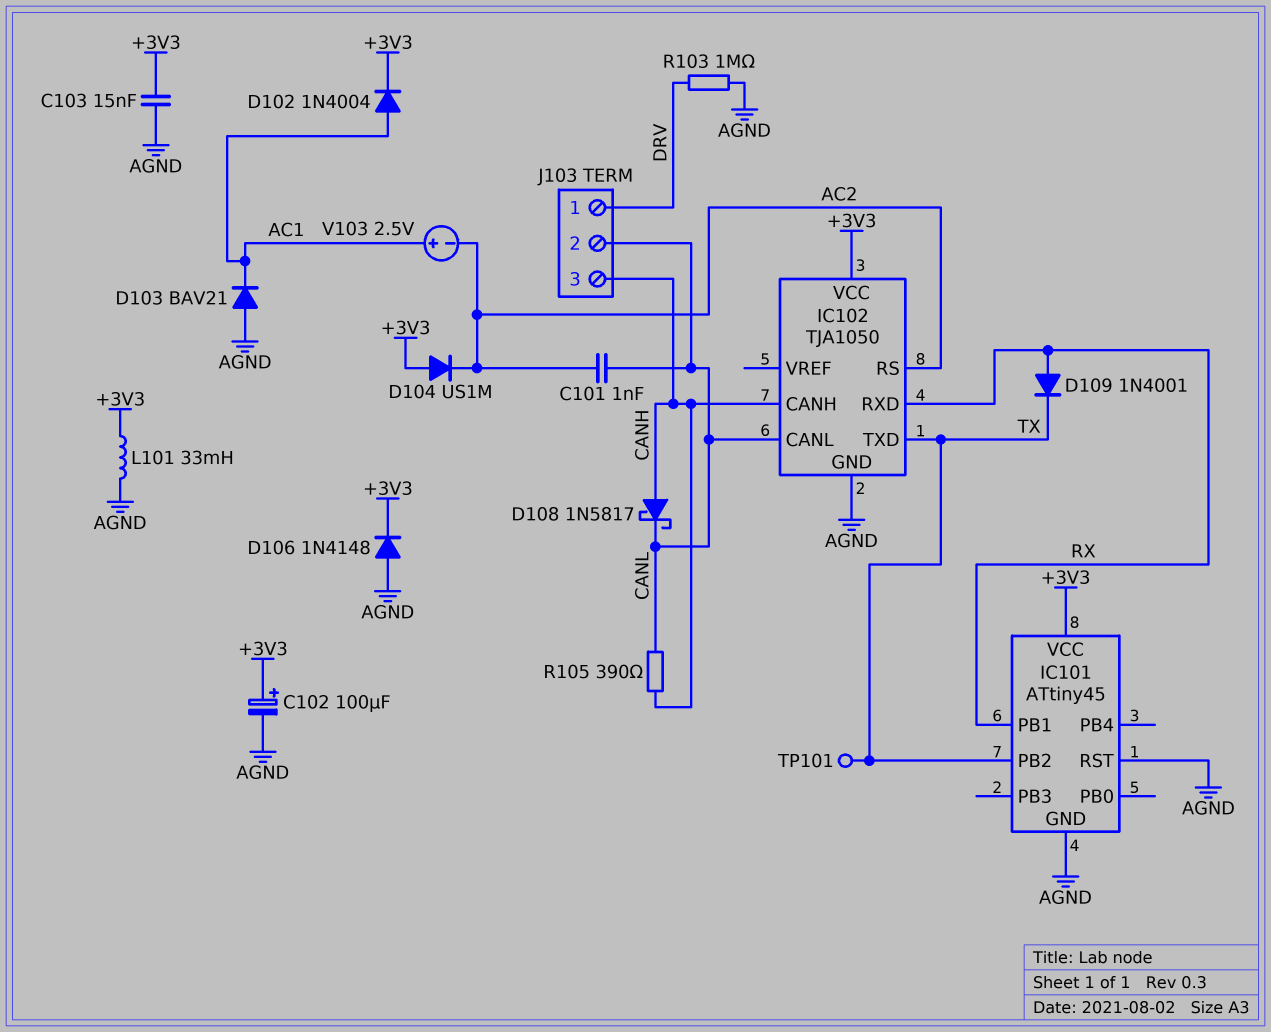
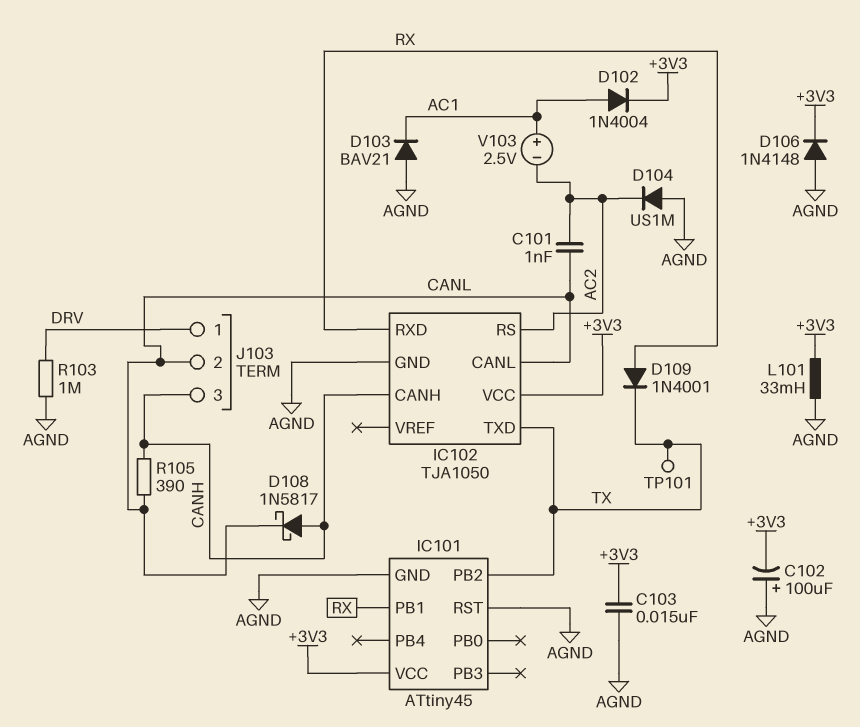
C102: 100uF (plus +3V3, minus AGND) -> 100uF (plus AGND, minus +3V3)
D104: diode US1M (A +3V3, K AC2) -> diode US1M (A AGND, K AC2)

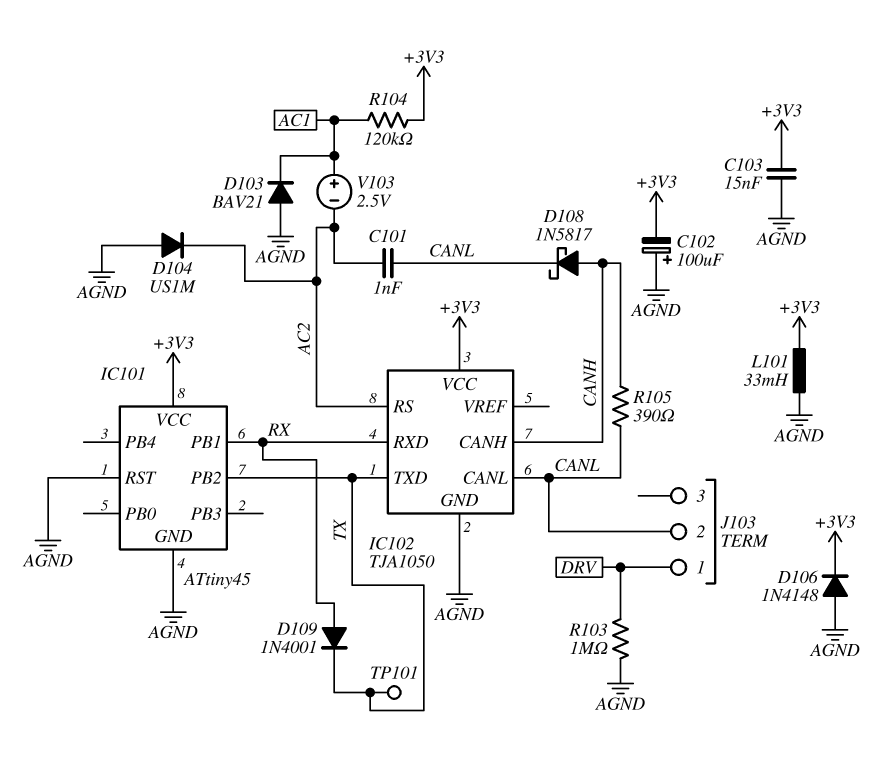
D102: diode 1N4004 (A AC1, K +3V3) -> none
J103 pin 3: CANH -> none
R104: none -> 120k (+3V3, AC1)

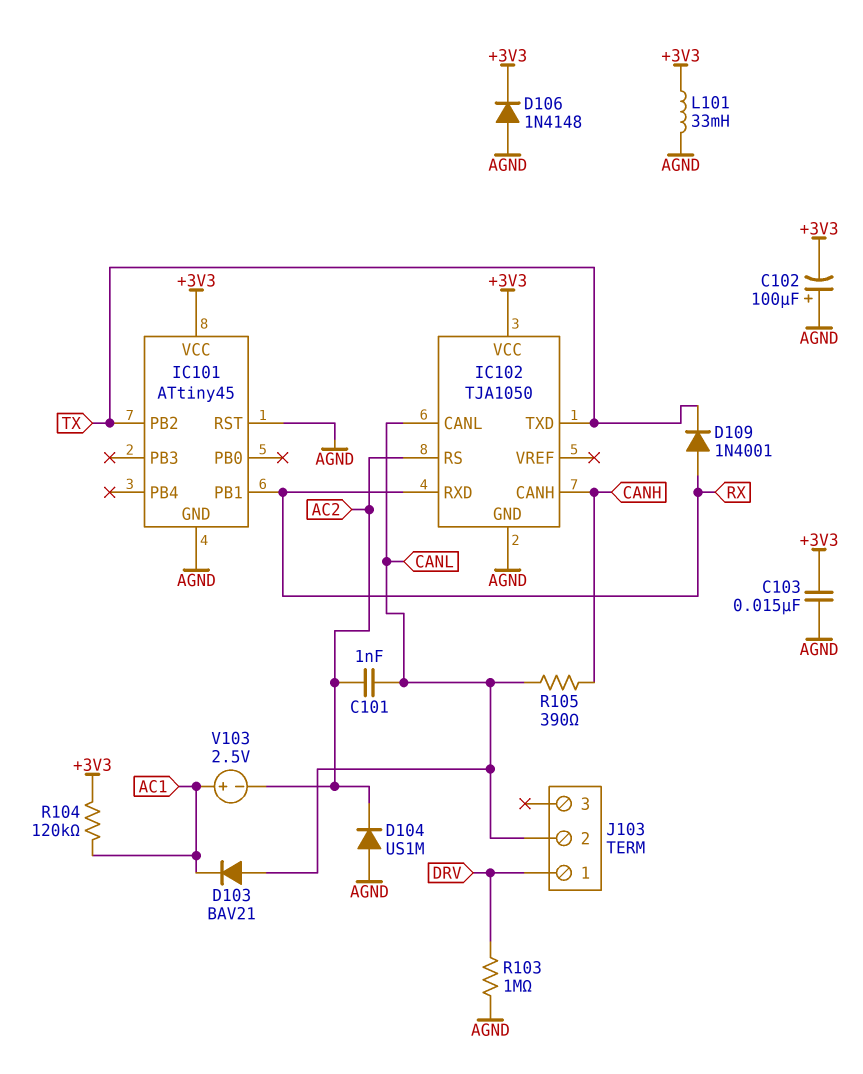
D103: diode BAV21 (A AGND, K AC1) -> diode BAV21 (A CANL, K AC1)
D108: schottky 1N5817 (A CANH, K CANL) -> none
TP101: test point (TX) -> none

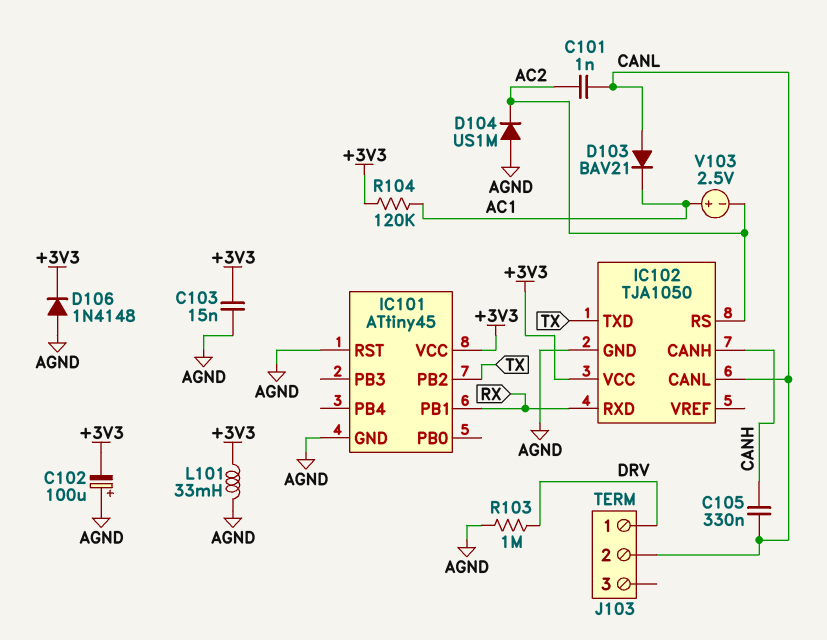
C105: none -> 330nF (CANH, CANL)
D109: diode 1N4001 (A RX, K TX) -> none
R105: 390 (CANH, CANL) -> none

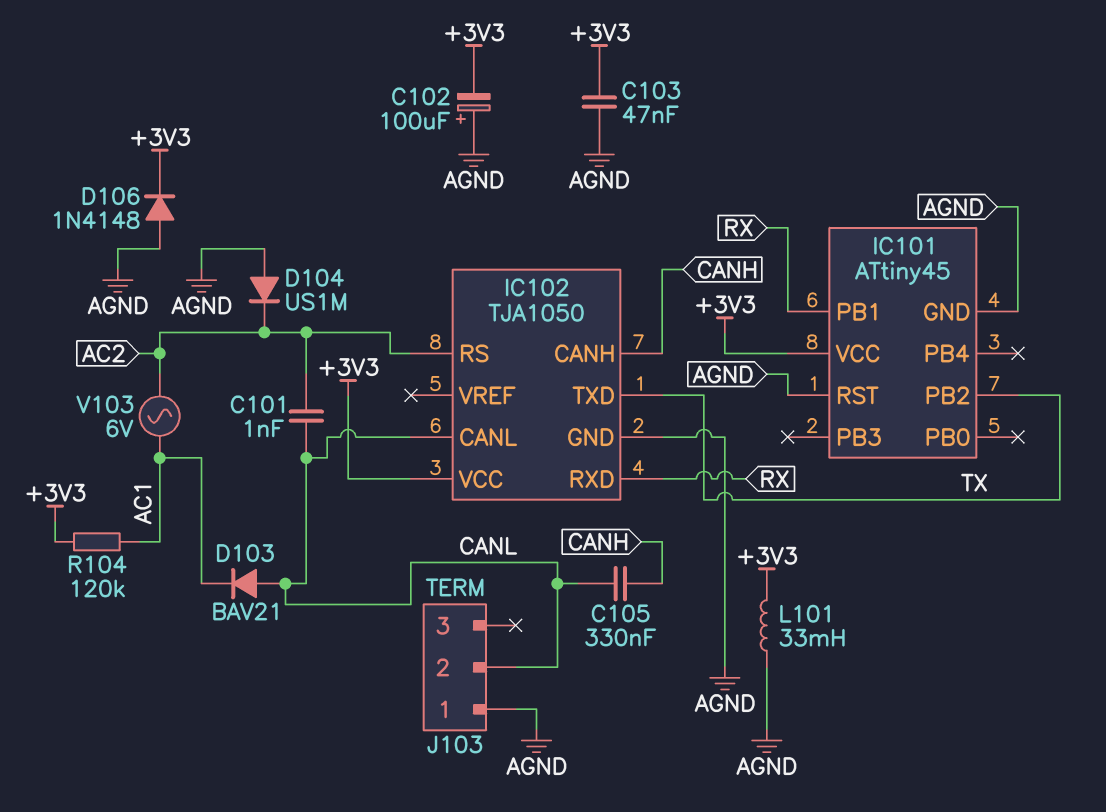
C103: 15nF (+3V3, AGND) -> 47nF (+3V3, AGND)
J103 pin 1: DRV -> AGND
R103: 1M (AGND, DRV) -> none
V103: 2.5V (plus AC1, minus AC2) -> AC 6V (AC1, AC2)

